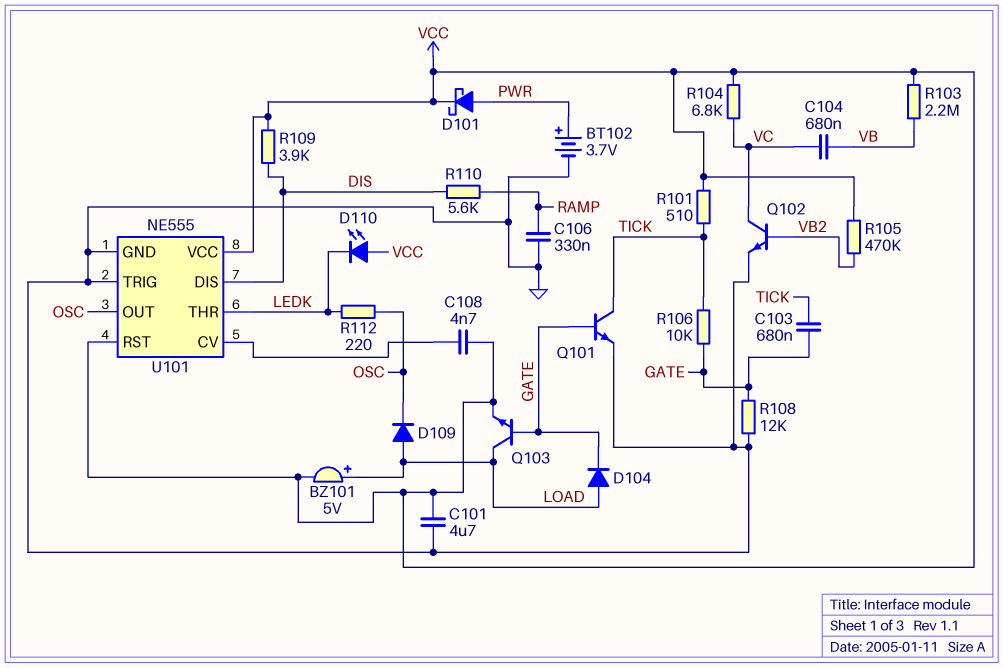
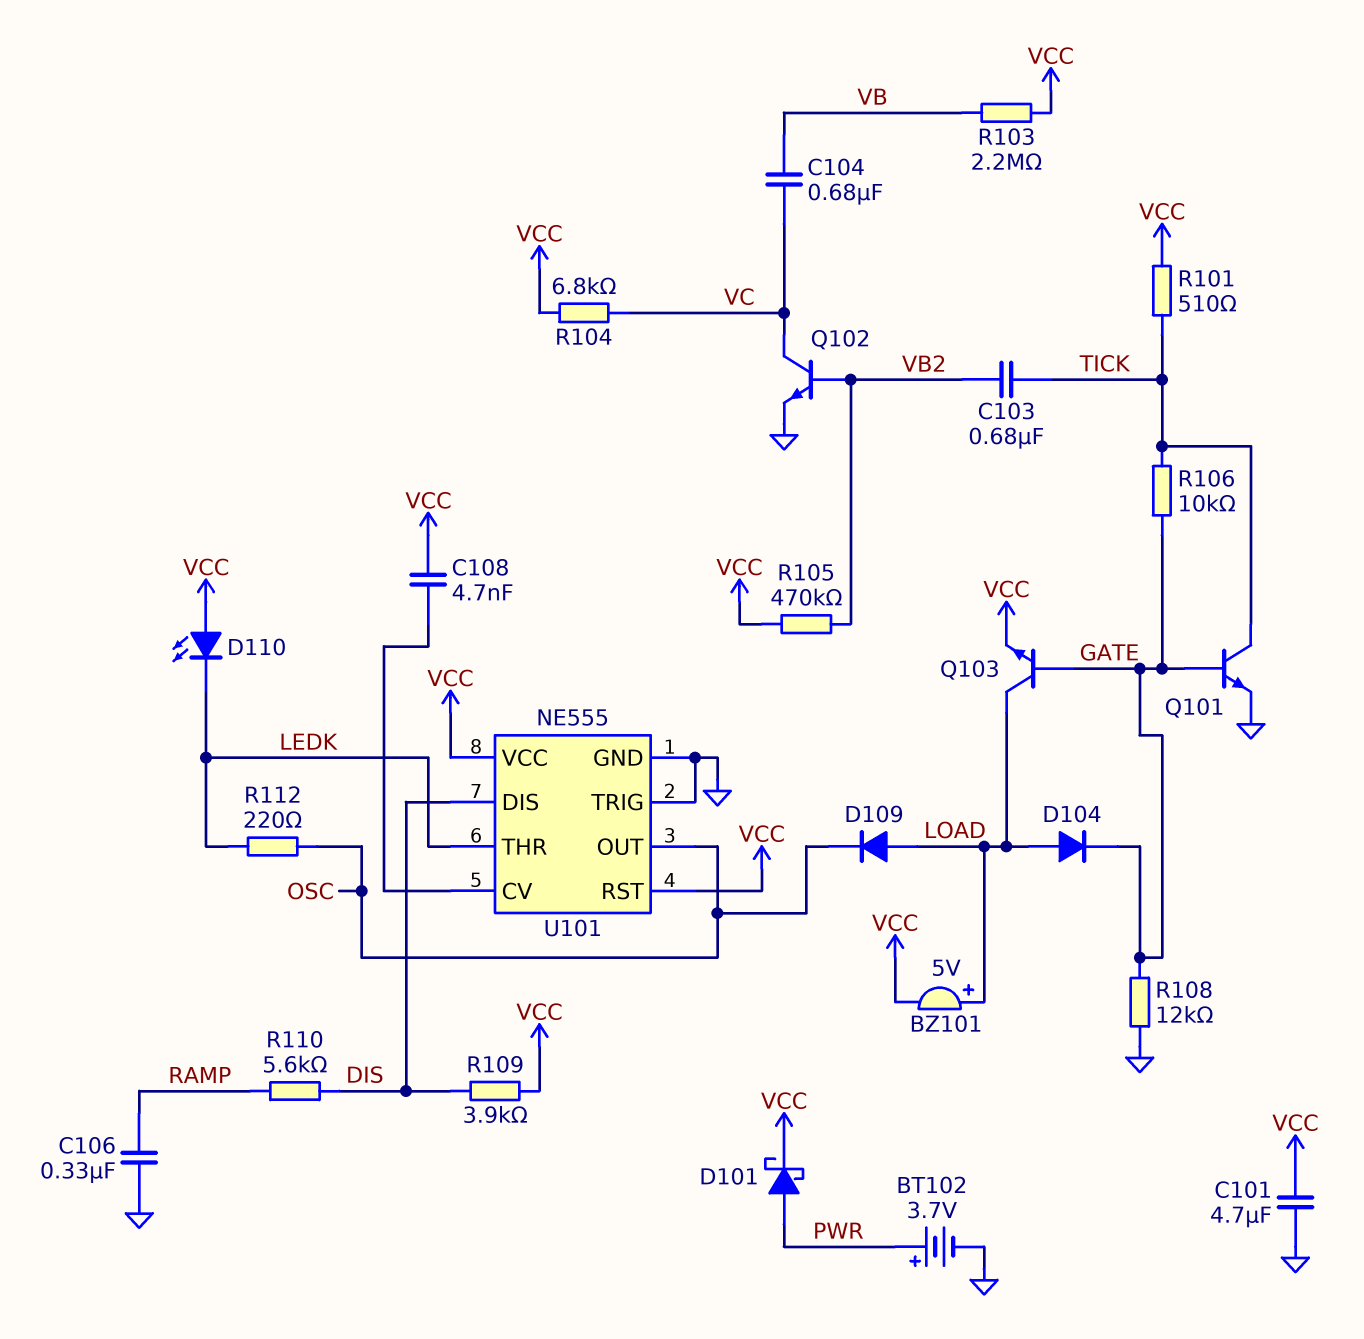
C103: 680nF (GATE, TICK) -> 680nF (TICK, VB2)

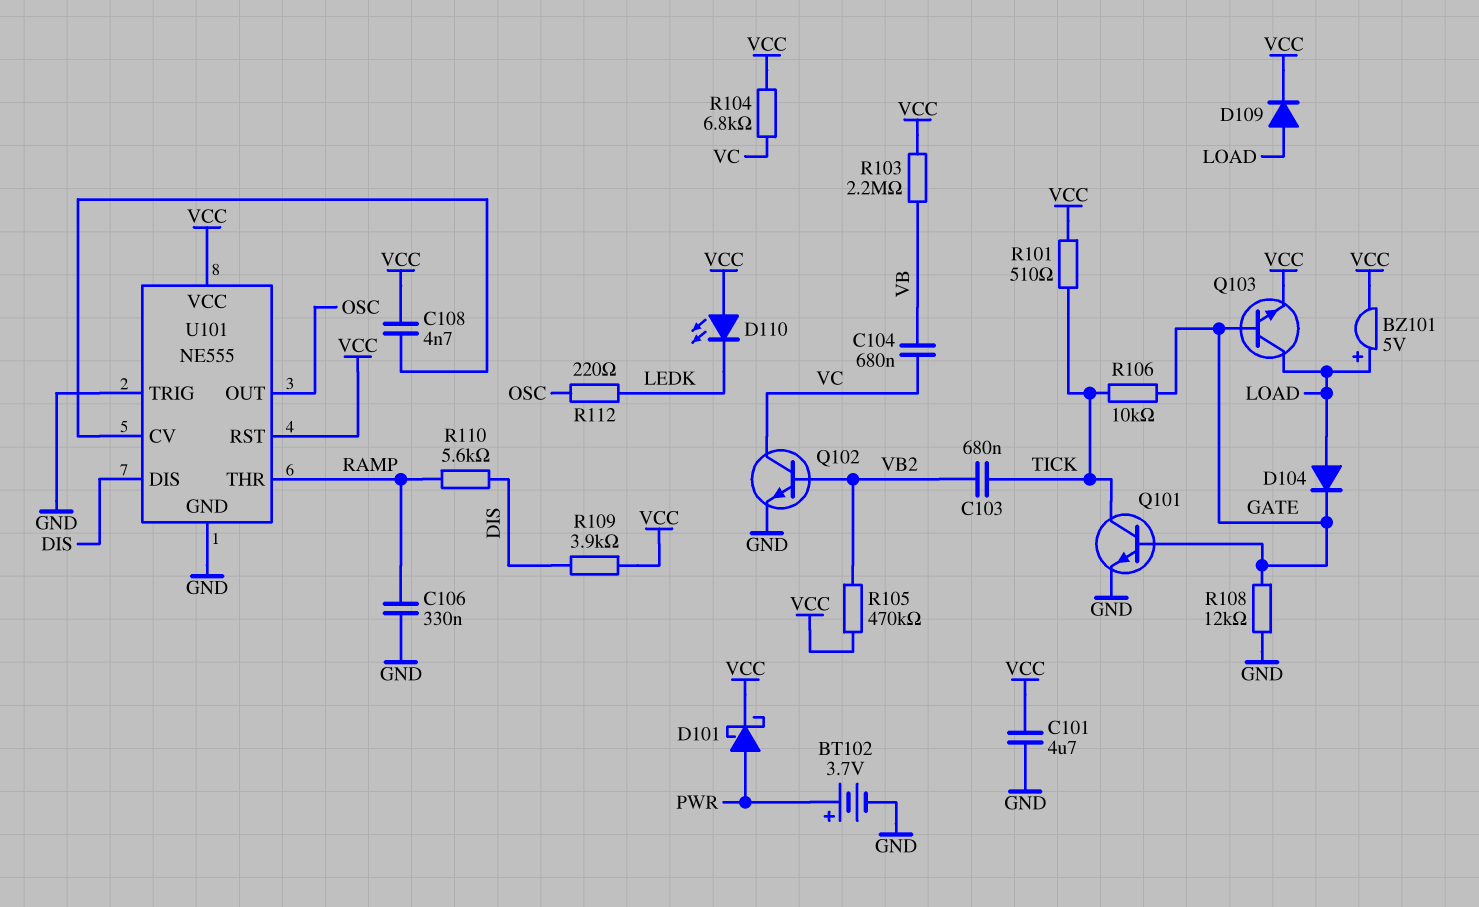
D109: diode (A LOAD, K OSC) -> diode (A LOAD, K VCC)
U101 pin THR: LEDK -> RAMP

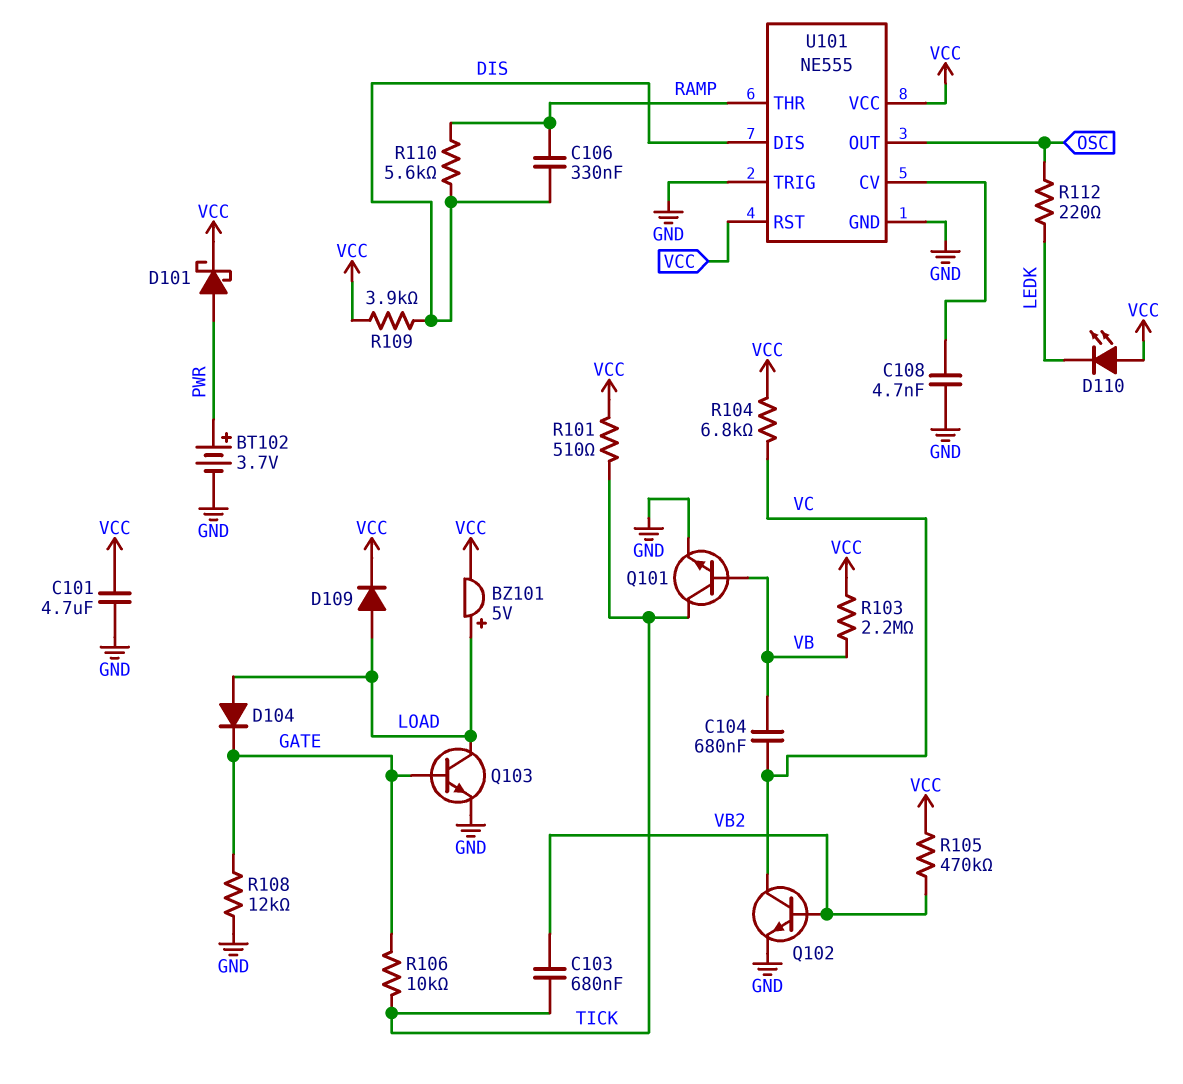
C106: 330nF (GND, RAMP) -> 330nF (DIS, RAMP)
C108: 4.7nF (U101/CV, VCC) -> 4.7nF (GND, U101/CV)
Q101: NPN (B GATE, C TICK, E GND) -> NPN (B VB, C TICK, E GND)
Q103: NPN (B GATE, C LOAD, E VCC) -> NPN (B GATE, C LOAD, E GND)

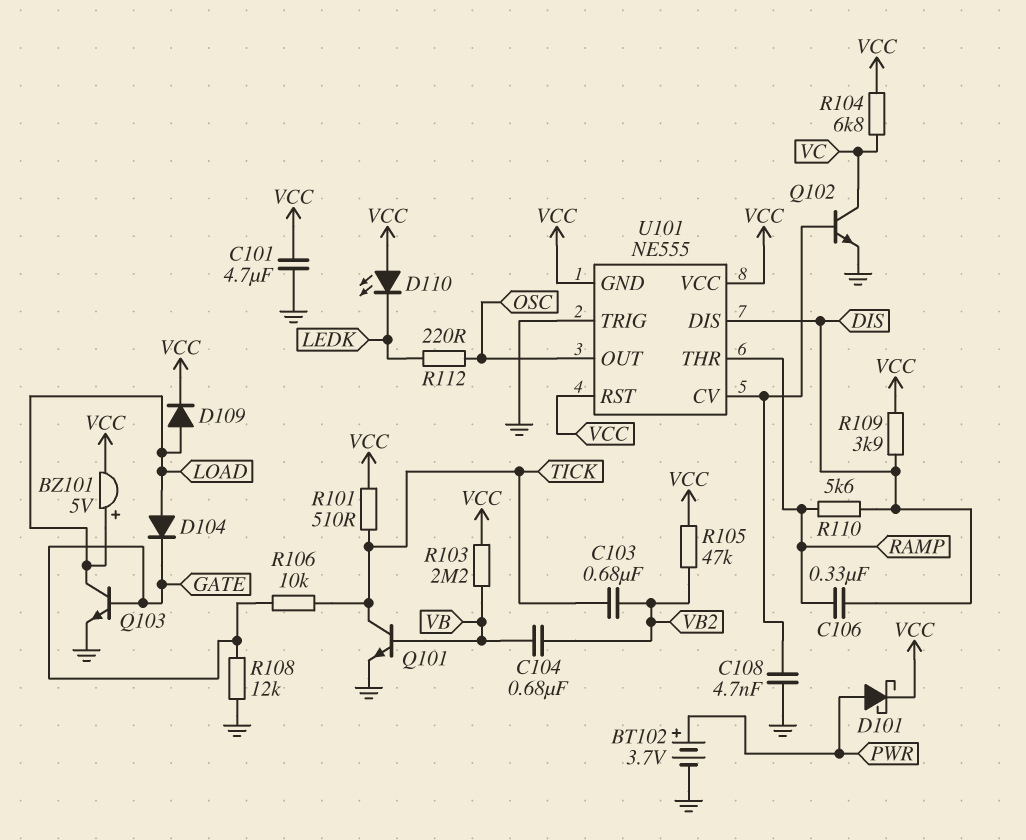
C104: 680nF (VB, VC) -> 680nF (VB, VB2)
Q102: NPN (B VB2, C VC, E GND) -> NPN (B U101/CV, C VC, E GND)
R105: 470k (VB2, VCC) -> 47k (VB2, VCC)
U101 pin GND: GND -> VCC

